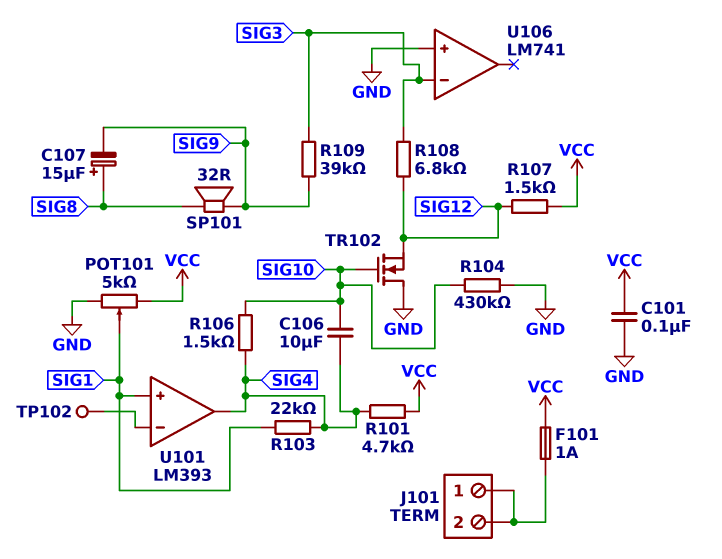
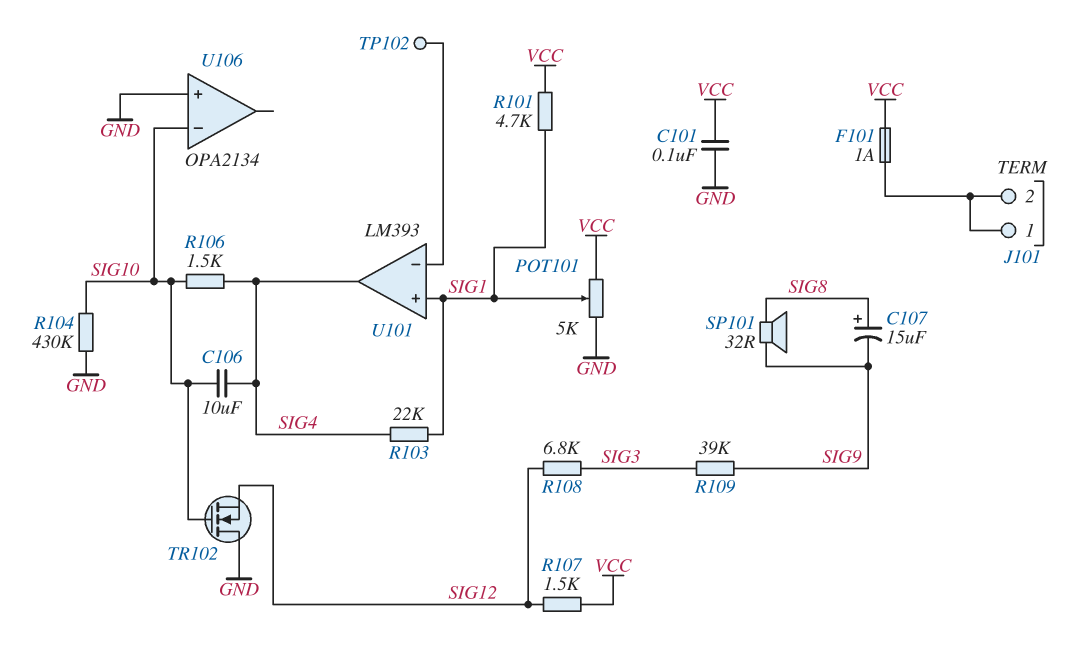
R101: 4.7k (SIG4, VCC) -> 4.7k (SIG1, VCC)
U106: LM741 -> OPA2134
U106 pin in-: SIG3 -> SIG10

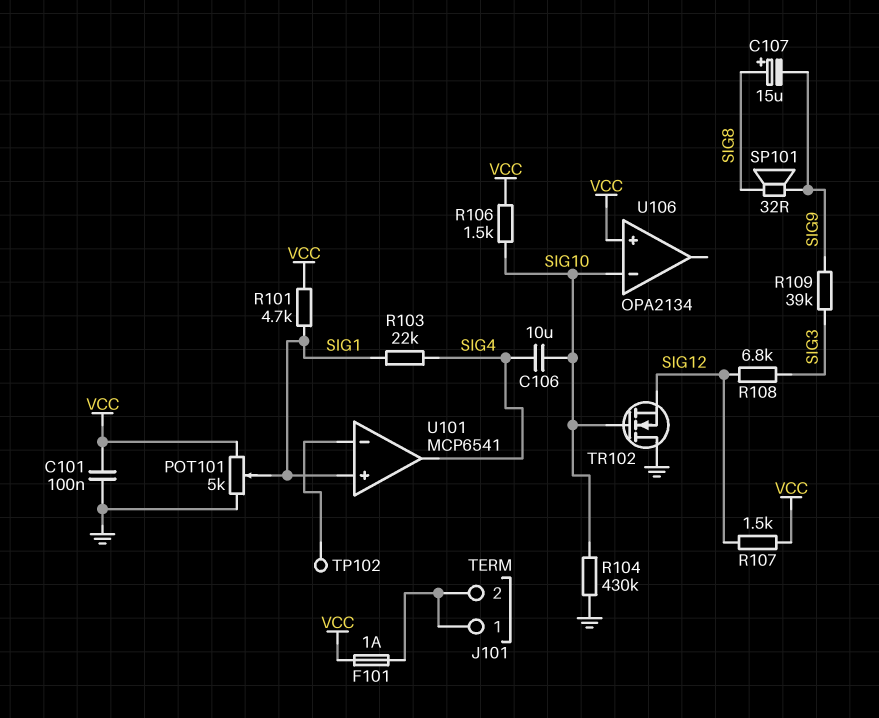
R106: 1.5k (SIG4, SIG10) -> 1.5k (SIG10, VCC)
U101: LM393 -> MCP6541
U106 pin in+: GND -> VCC

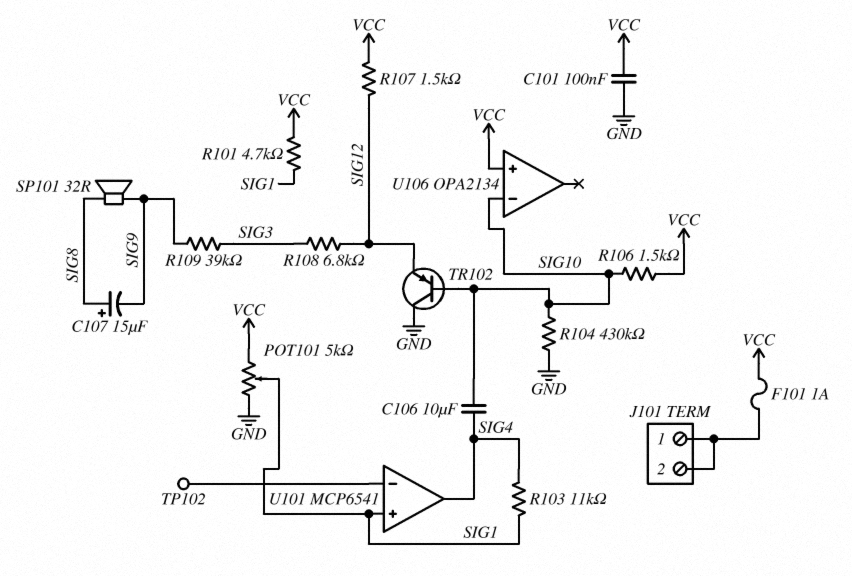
R103: 22k (SIG1, SIG4) -> 11k (SIG1, SIG4)
TR102: NMOS (G SIG10, D GND, S SIG12) -> PNP (B SIG10, C GND, E SIG12)

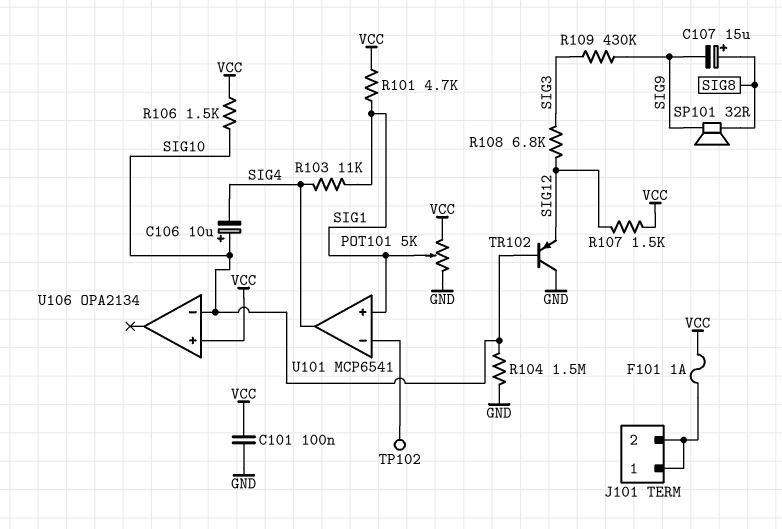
C106: 10uF (SIG4, SIG10) -> 10uF (plus SIG10, minus SIG4)
R104: 430k (GND, SIG10) -> 1.5M (GND, SIG10)
R109: 39k (SIG3, SIG9) -> 430k (SIG3, SIG9)

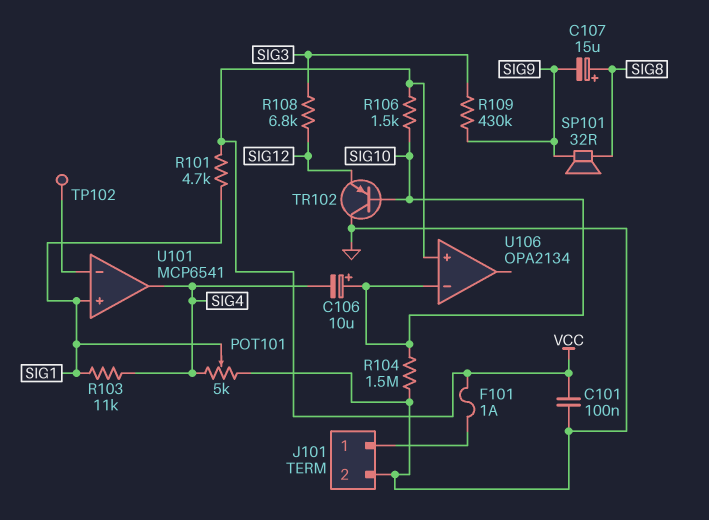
J101 pin 2: J101/1 -> GND
POT101: 5k (GND, VCC, wiper SIG1) -> 5k (GND, SIG4, wiper SIG1)
R107: 1.5k (SIG12, VCC) -> none

